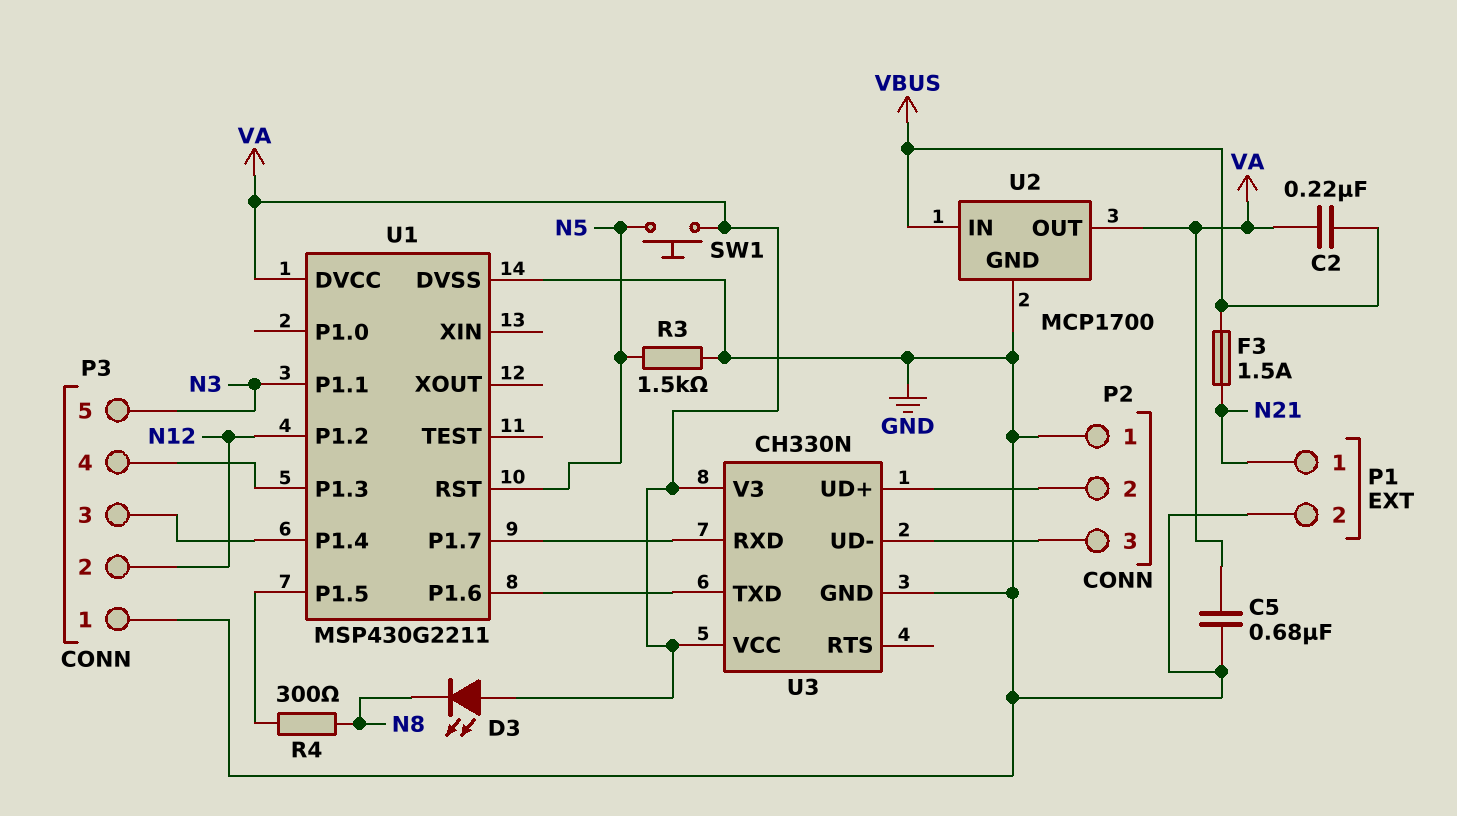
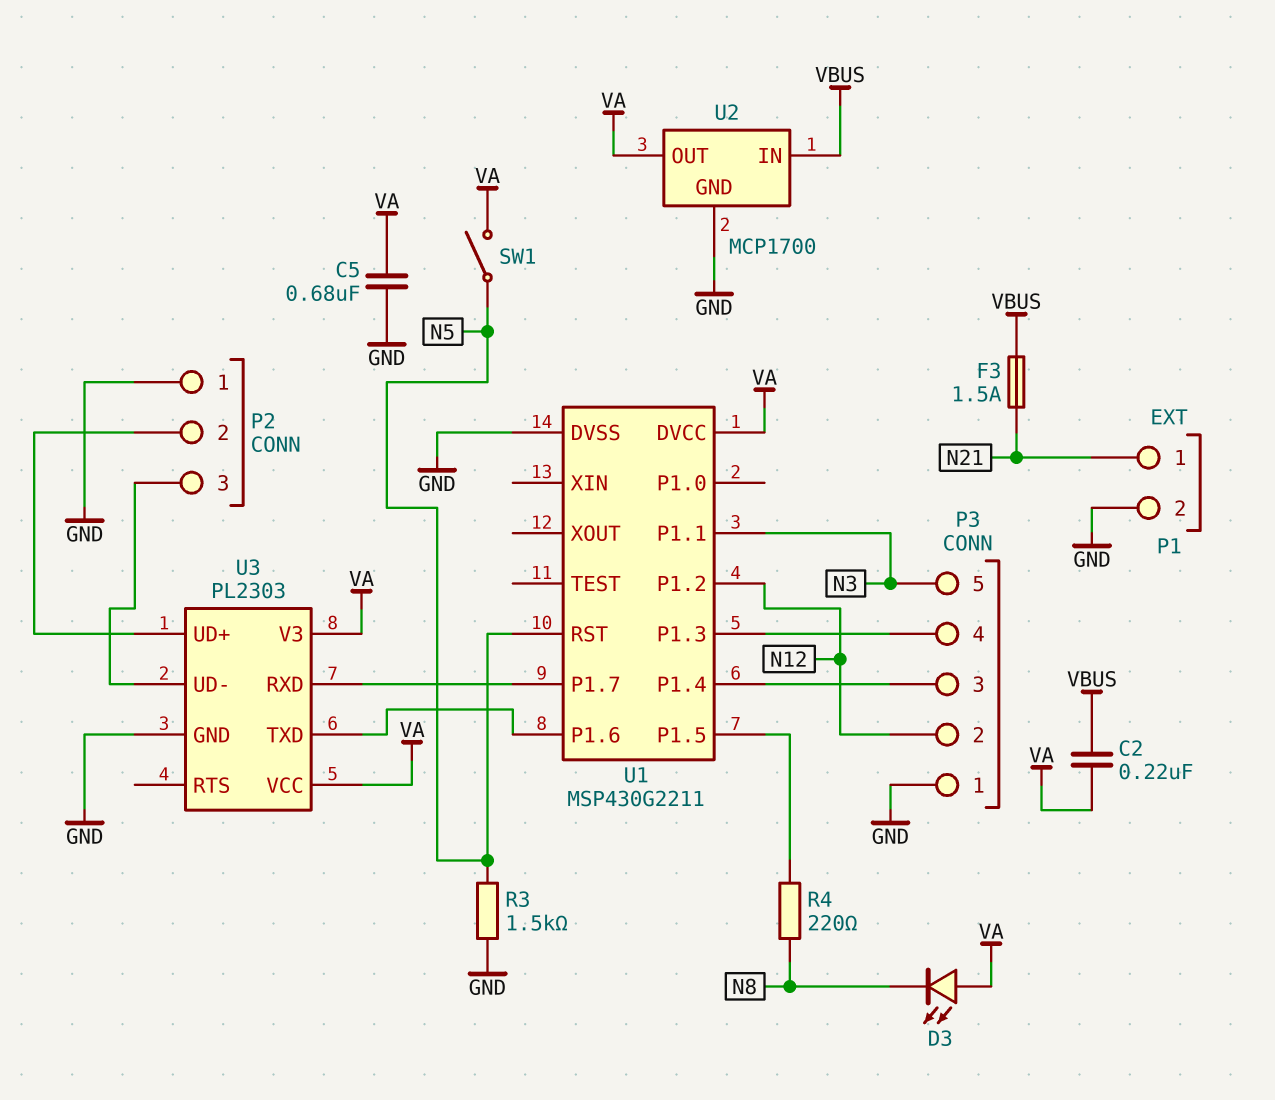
R4: 300 (N8, U1/P1.5) -> 220 (N8, U1/P1.5)
SW1: button (N5, VA) -> switch (N5, VA)
U3: CH330N -> PL2303

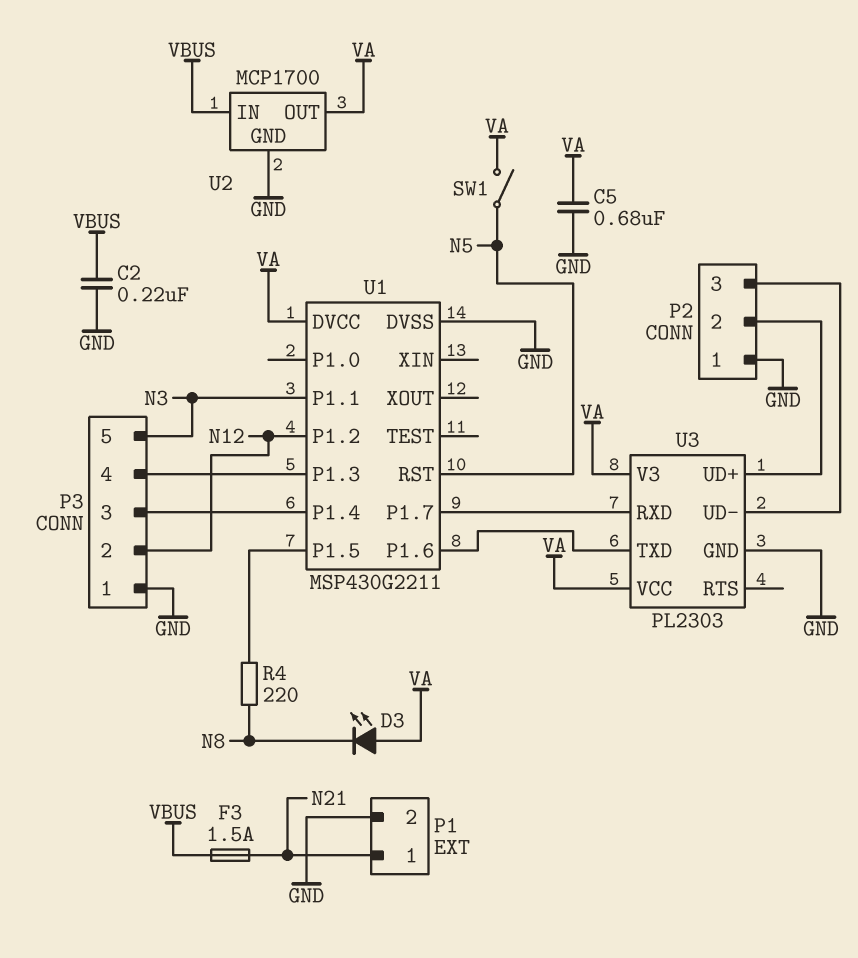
C2: 220nF (VA, VBUS) -> 220nF (GND, VBUS)
R3: 1.5k (GND, N5) -> none

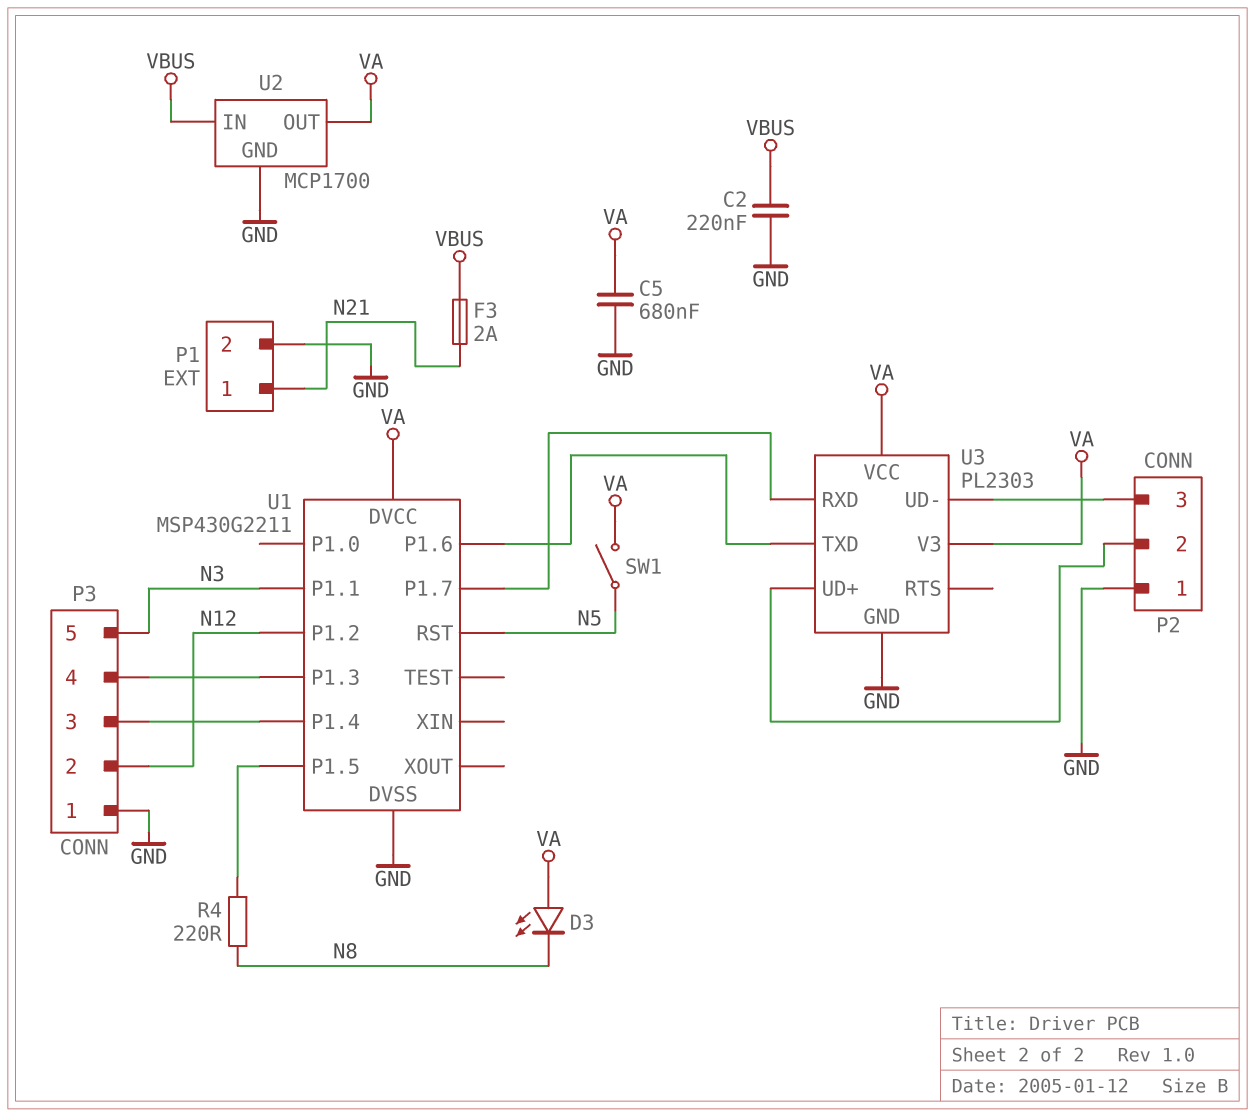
F3: 1.5A (N21, VBUS) -> 2A (N21, VBUS)

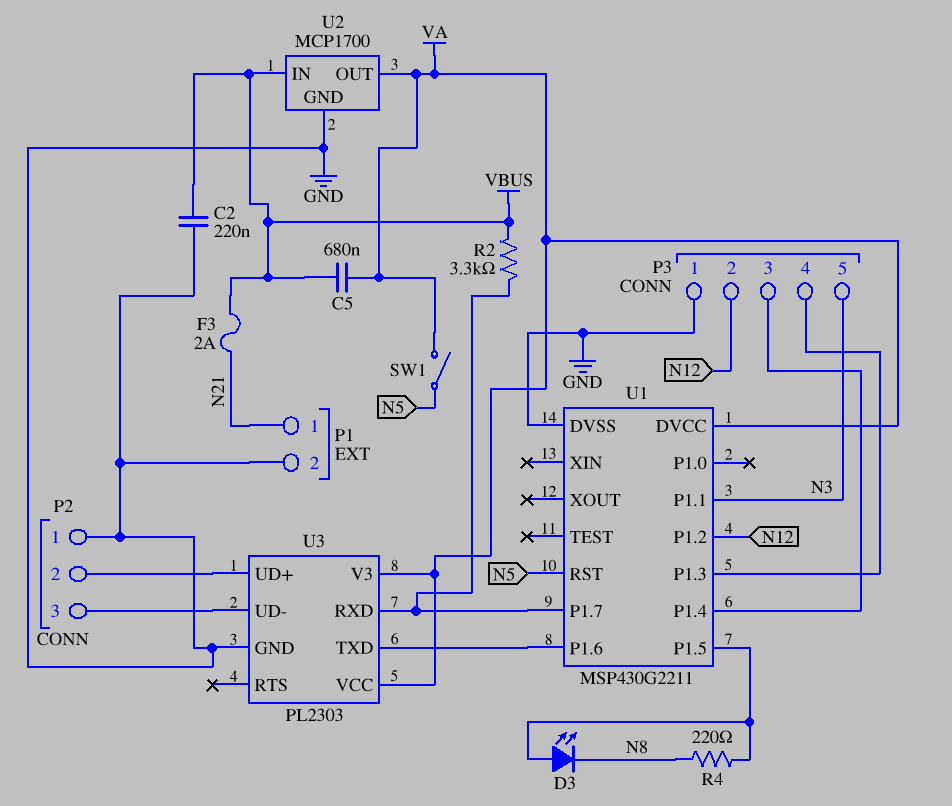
C5: 680nF (GND, VA) -> 680nF (VA, VBUS)
D3: LED (A VA, K N8) -> LED (A U1/P1.5, K N8)
R2: none -> 3.3k (U1/P1.7, VBUS)

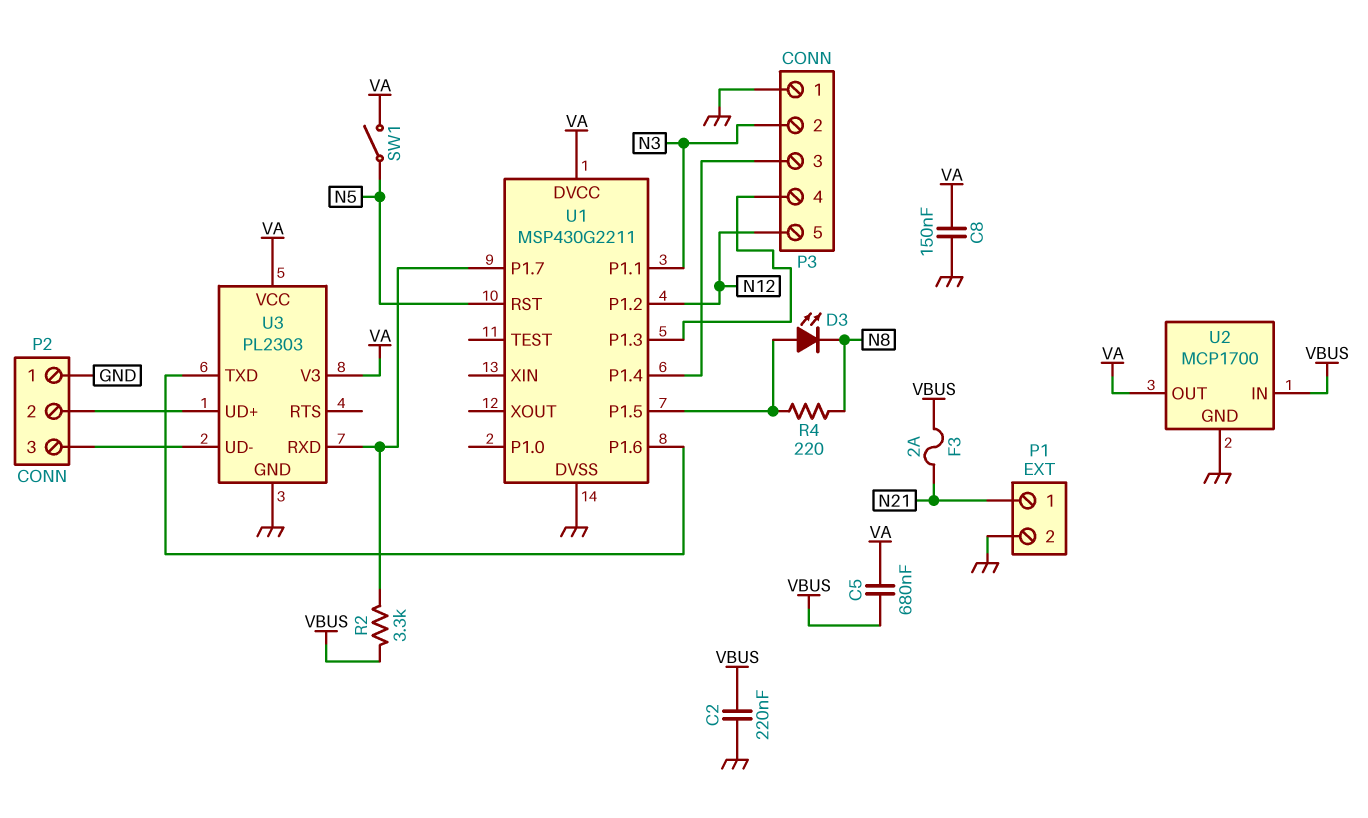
C8: none -> 150nF (GND, VA)
P3 pin 2: N12 -> N3
P3 pin 5: N3 -> N12

